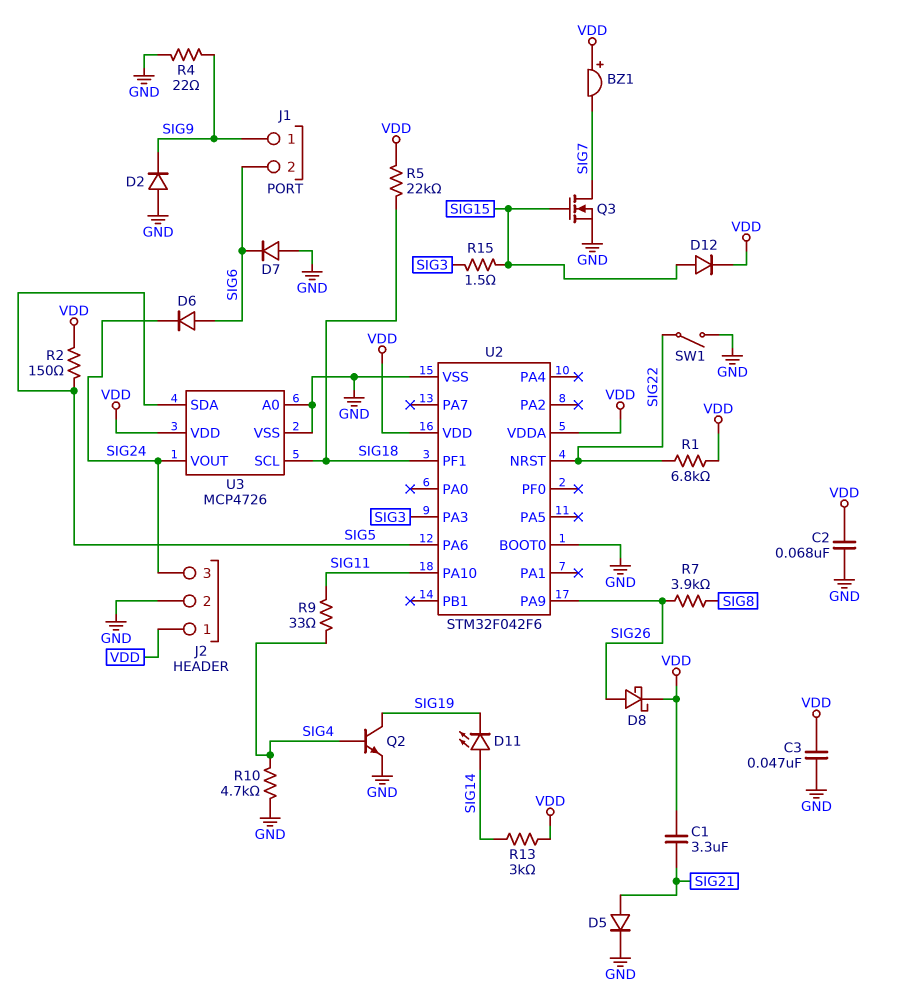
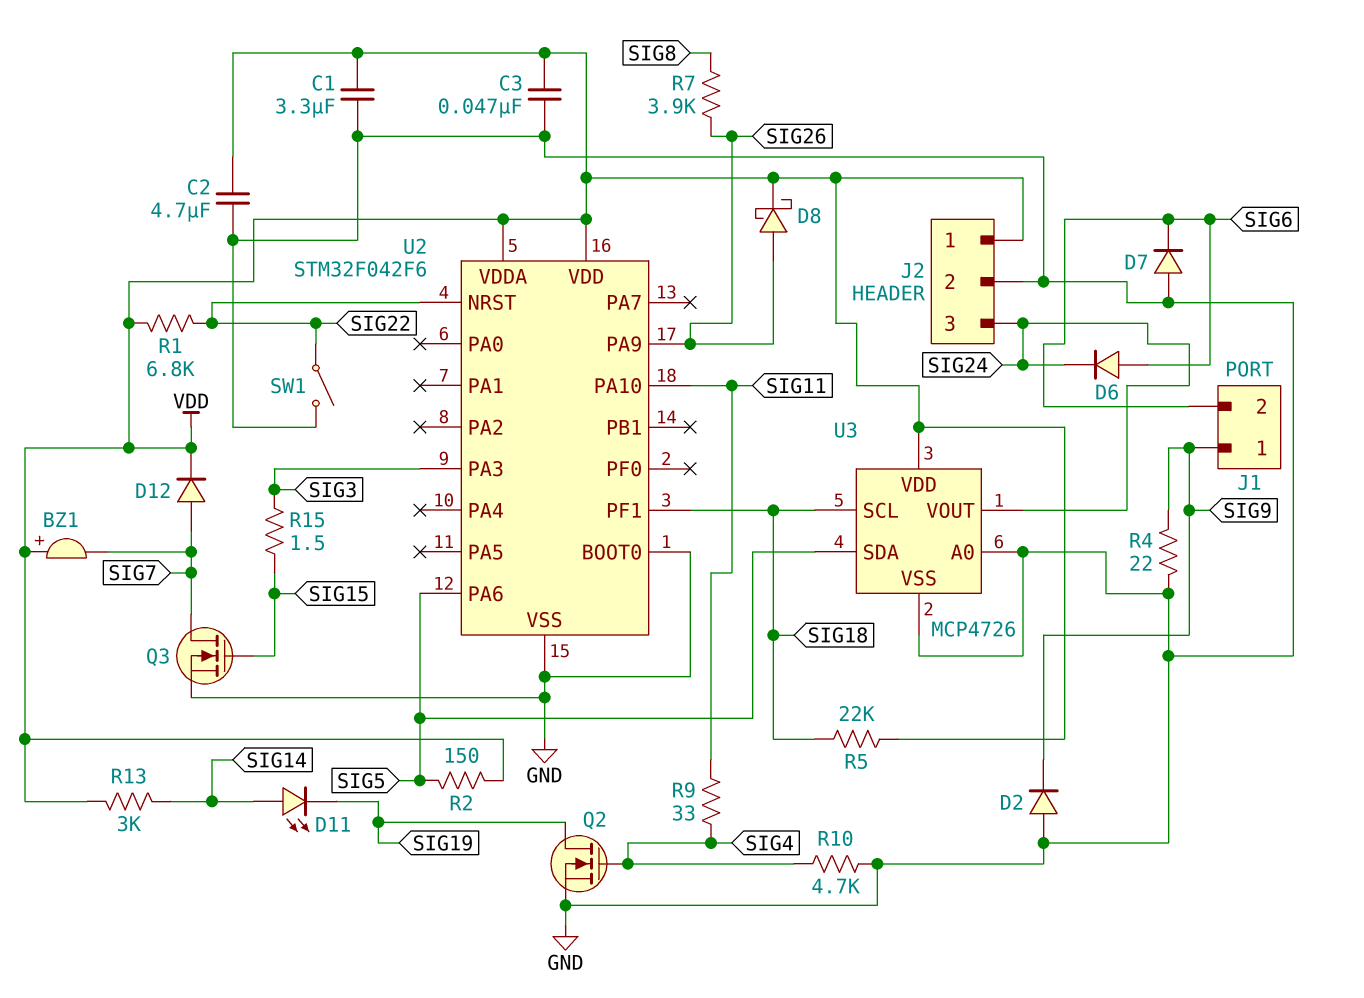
C1: 3.3uF (SIG21, VDD) -> 3.3uF (GND, VDD)
C2: 68nF (GND, VDD) -> 4.7uF (GND, VDD)
D5: diode (A SIG21, K GND) -> none
D12: diode (A SIG15, K VDD) -> diode (A SIG7, K VDD)
Q2: NPN (B SIG4, C SIG19, E GND) -> NMOS (G SIG4, D SIG19, S GND)

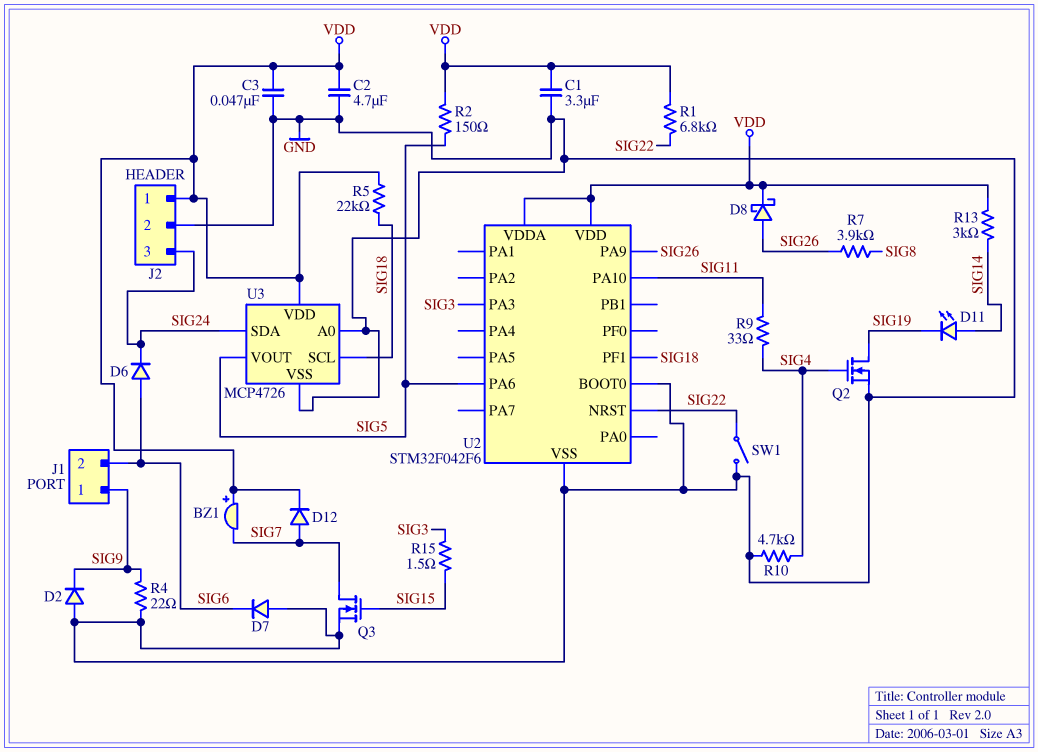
U3 pin SDA: SIG5 -> SIG24
U3 pin VOUT: SIG24 -> SIG5

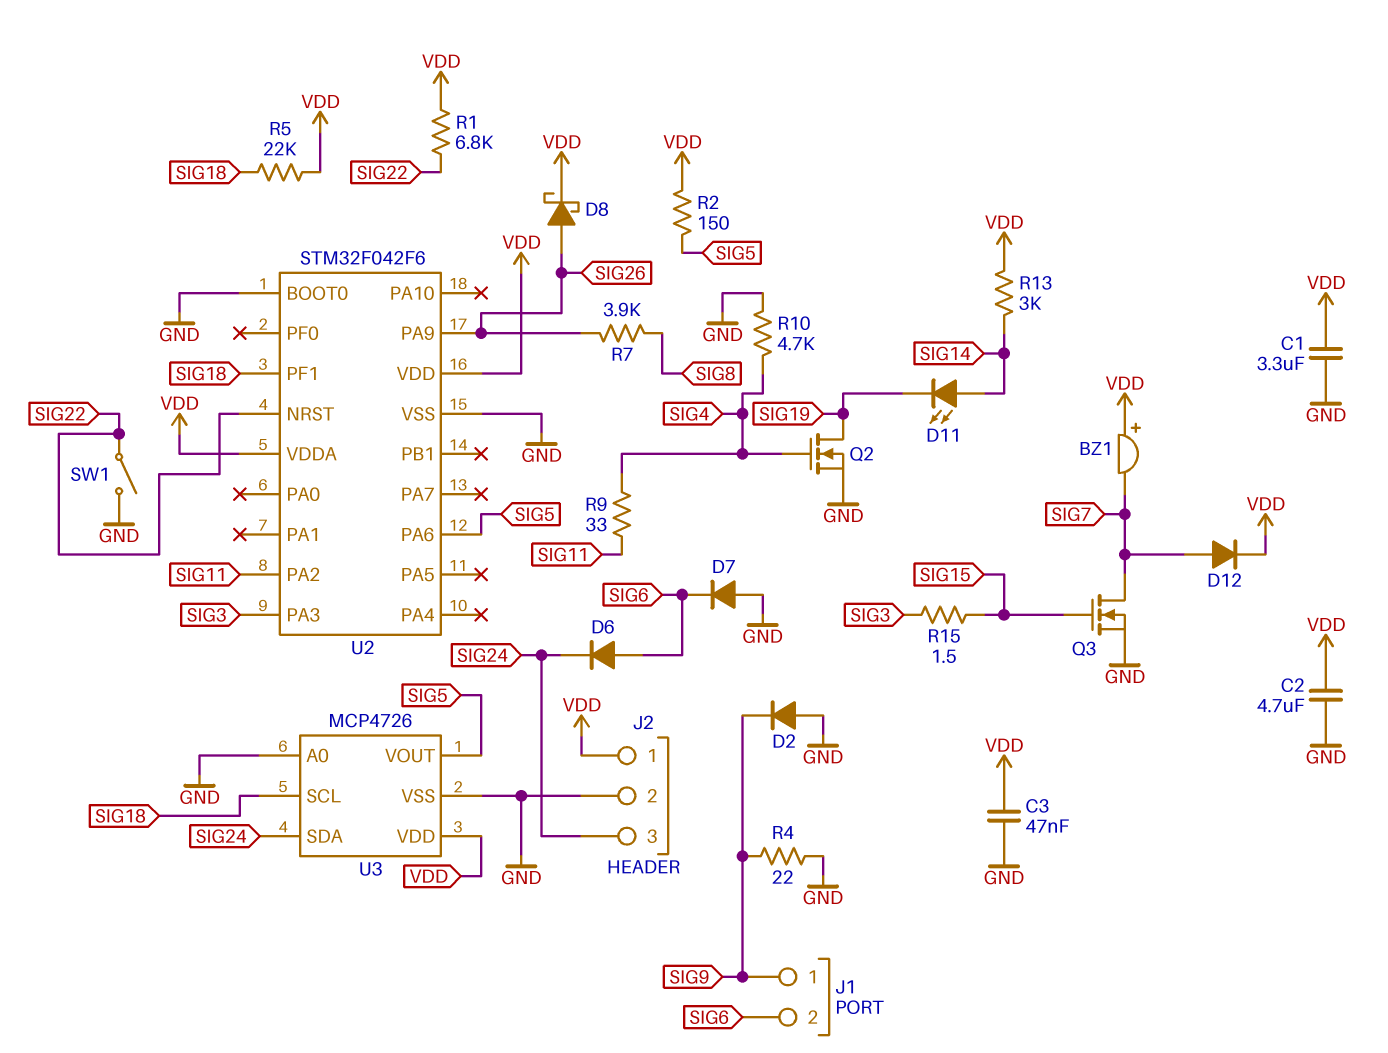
U2 pin PA2: none -> SIG11
U2 pin PA10: SIG11 -> none

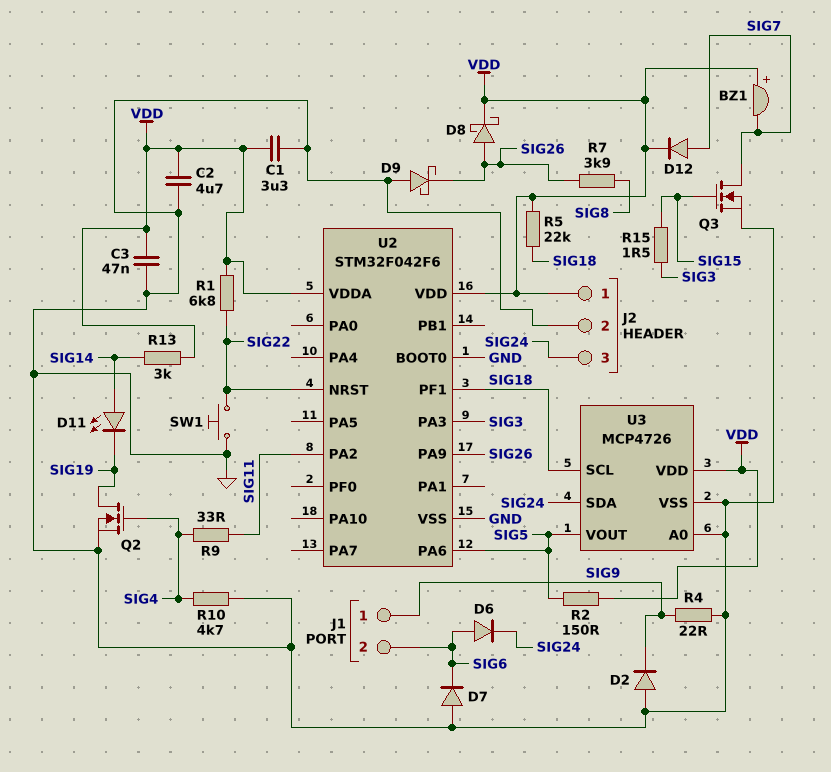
D9: none -> schottky (A GND, K SIG26)
SW1: switch (GND, SIG22) -> button (GND, SIG22)

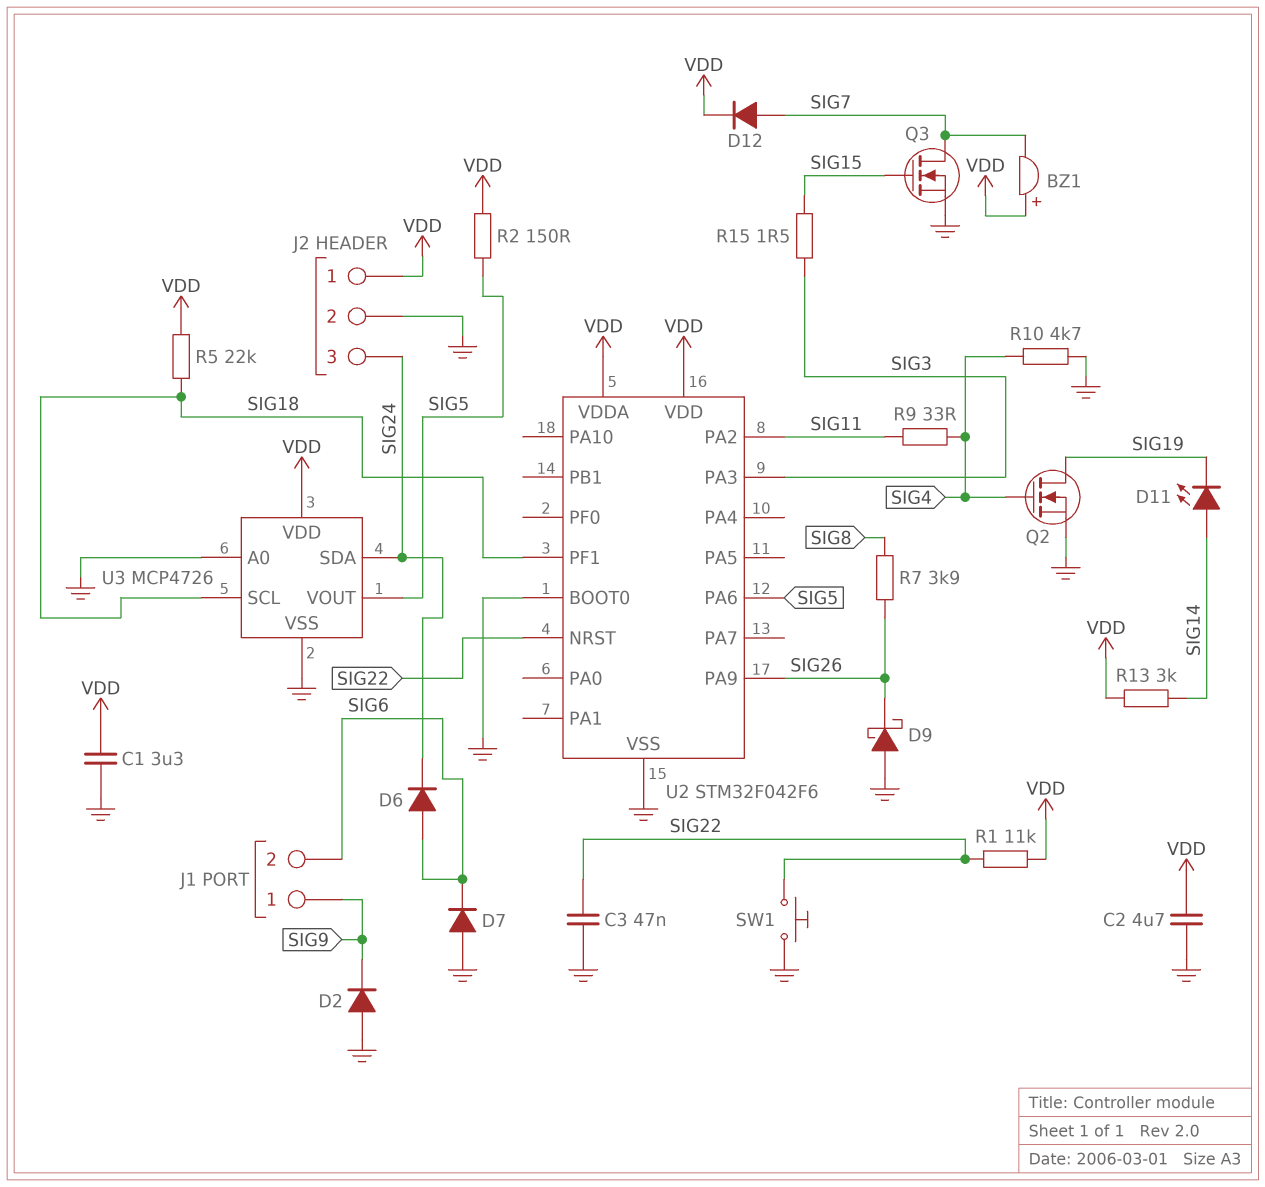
C3: 47nF (GND, VDD) -> 47nF (GND, SIG22)
D8: schottky (A SIG26, K VDD) -> none
R1: 6.8k (SIG22, VDD) -> 11k (SIG22, VDD)
R4: 22 (GND, SIG9) -> none

